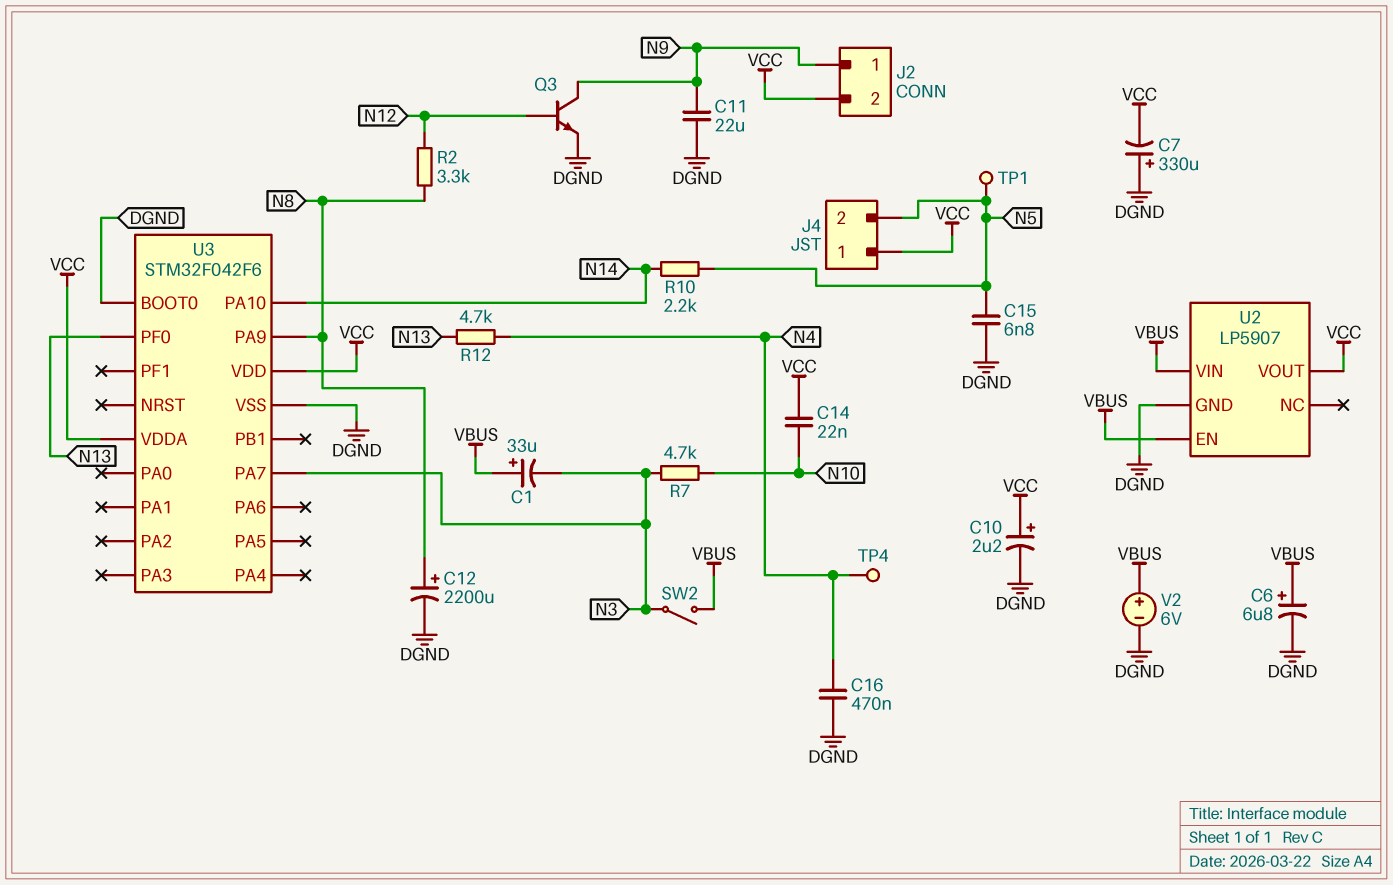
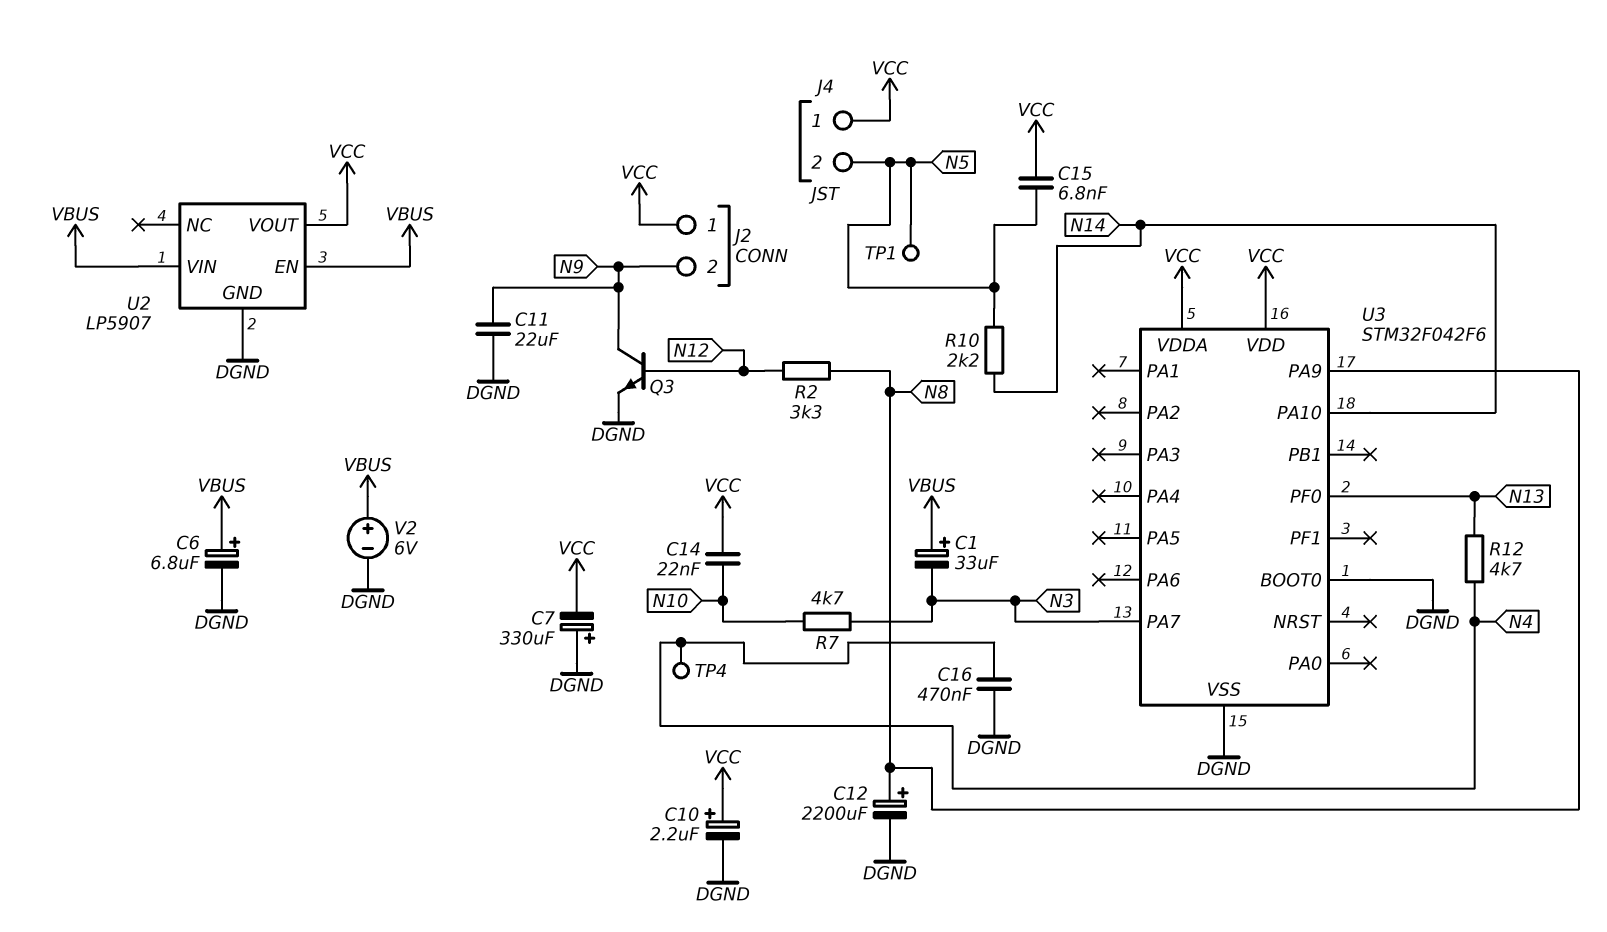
C15: 6.8nF (DGND, N5) -> 6.8nF (N5, VCC)
J2 pin 1: N9 -> VCC
J2 pin 2: VCC -> N9
SW2: switch (N3, VBUS) -> none

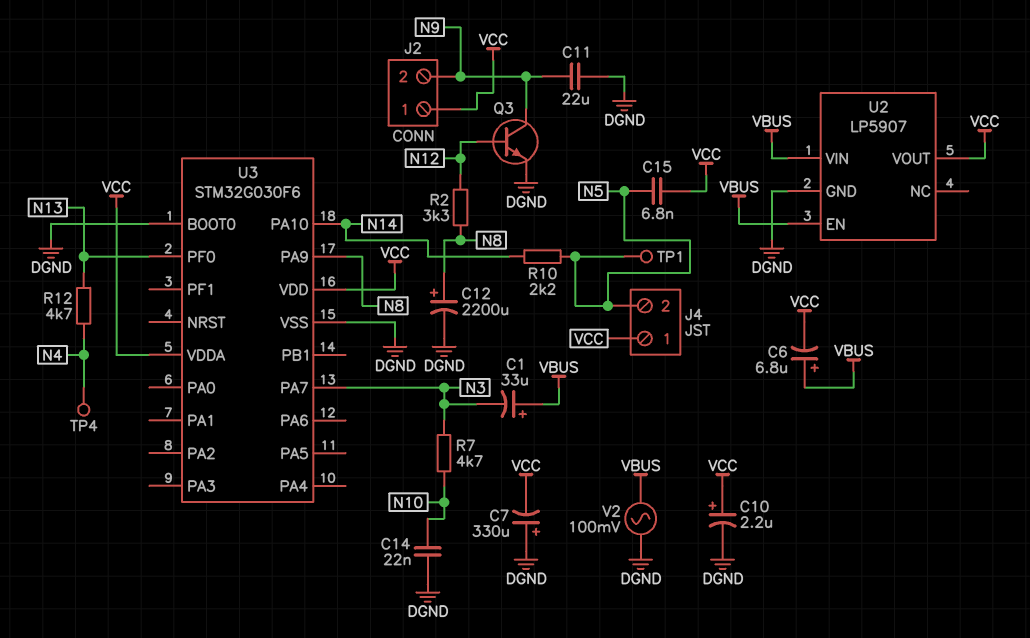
C6: 6.8uF (plus VBUS, minus DGND) -> 6.8uF (plus VBUS, minus VCC)
C14: 22nF (N10, VCC) -> 22nF (DGND, N10)
C16: 470nF (DGND, N4) -> none
U3: STM32F042F6 -> STM32G030F6
V2: 6V (plus VBUS, minus DGND) -> AC 100mV (DGND, VBUS)

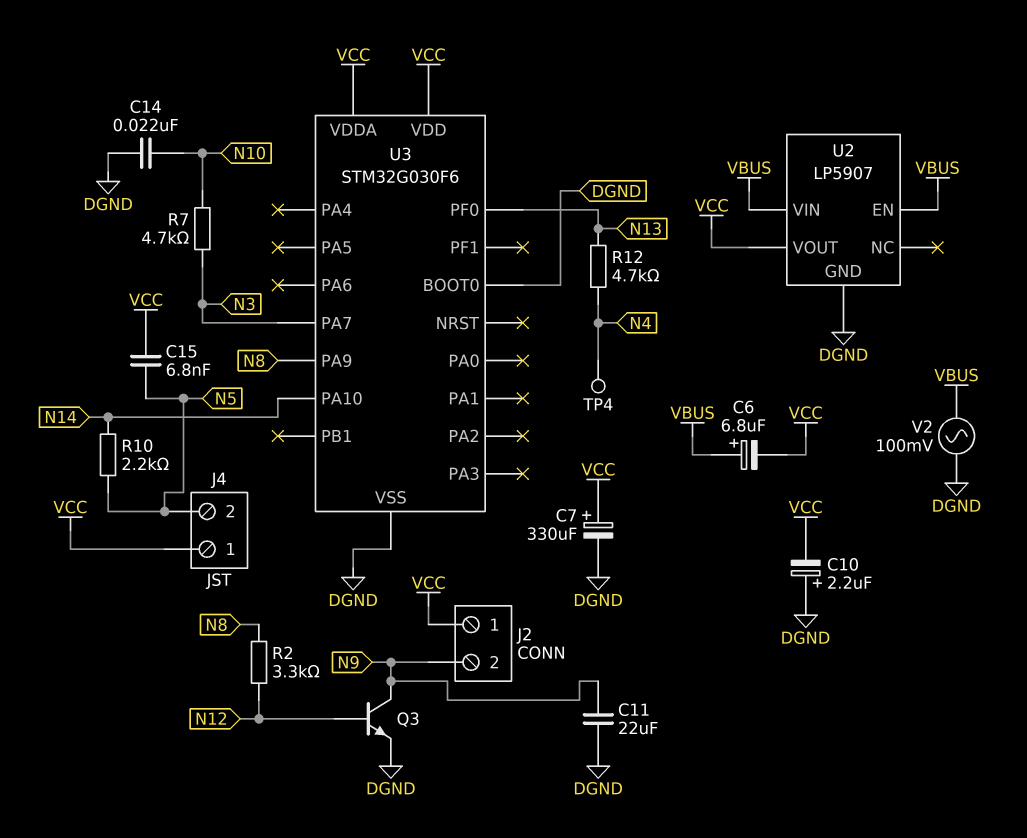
C1: 33uF (plus VBUS, minus N3) -> none
C7: 330uF (plus DGND, minus VCC) -> 330uF (plus VCC, minus DGND)
C10: 2.2uF (plus VCC, minus DGND) -> 2.2uF (plus DGND, minus VCC)
C12: 2200uF (plus N8, minus DGND) -> none
TP1: test point (N5) -> none

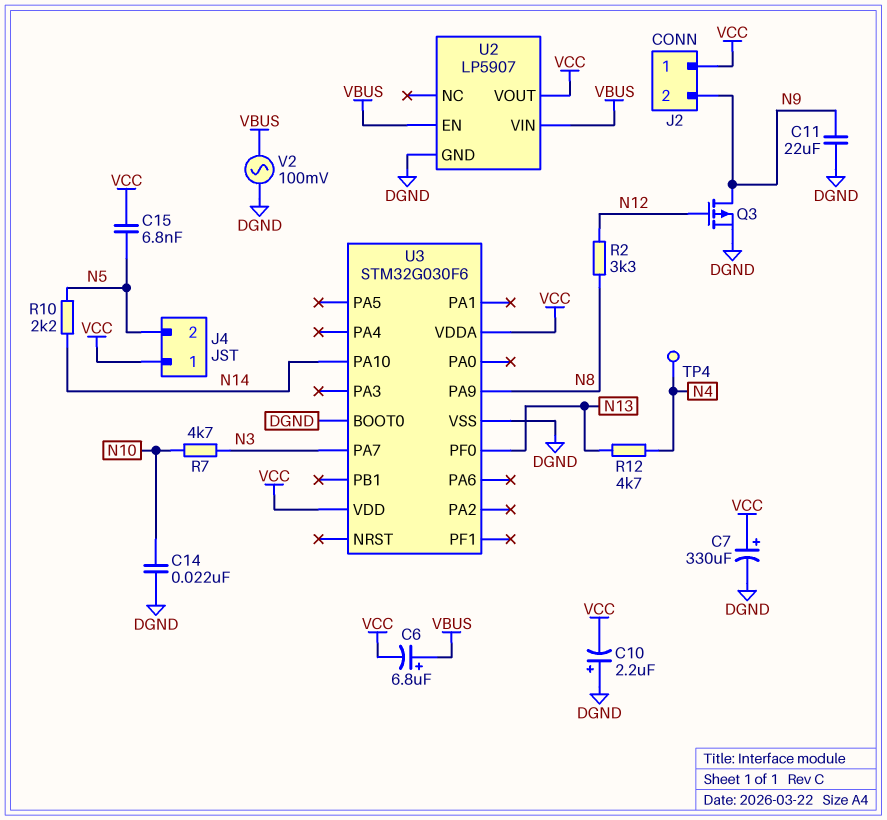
Q3: NPN (B N12, C N9, E DGND) -> PMOS (G N12, D N9, S DGND)

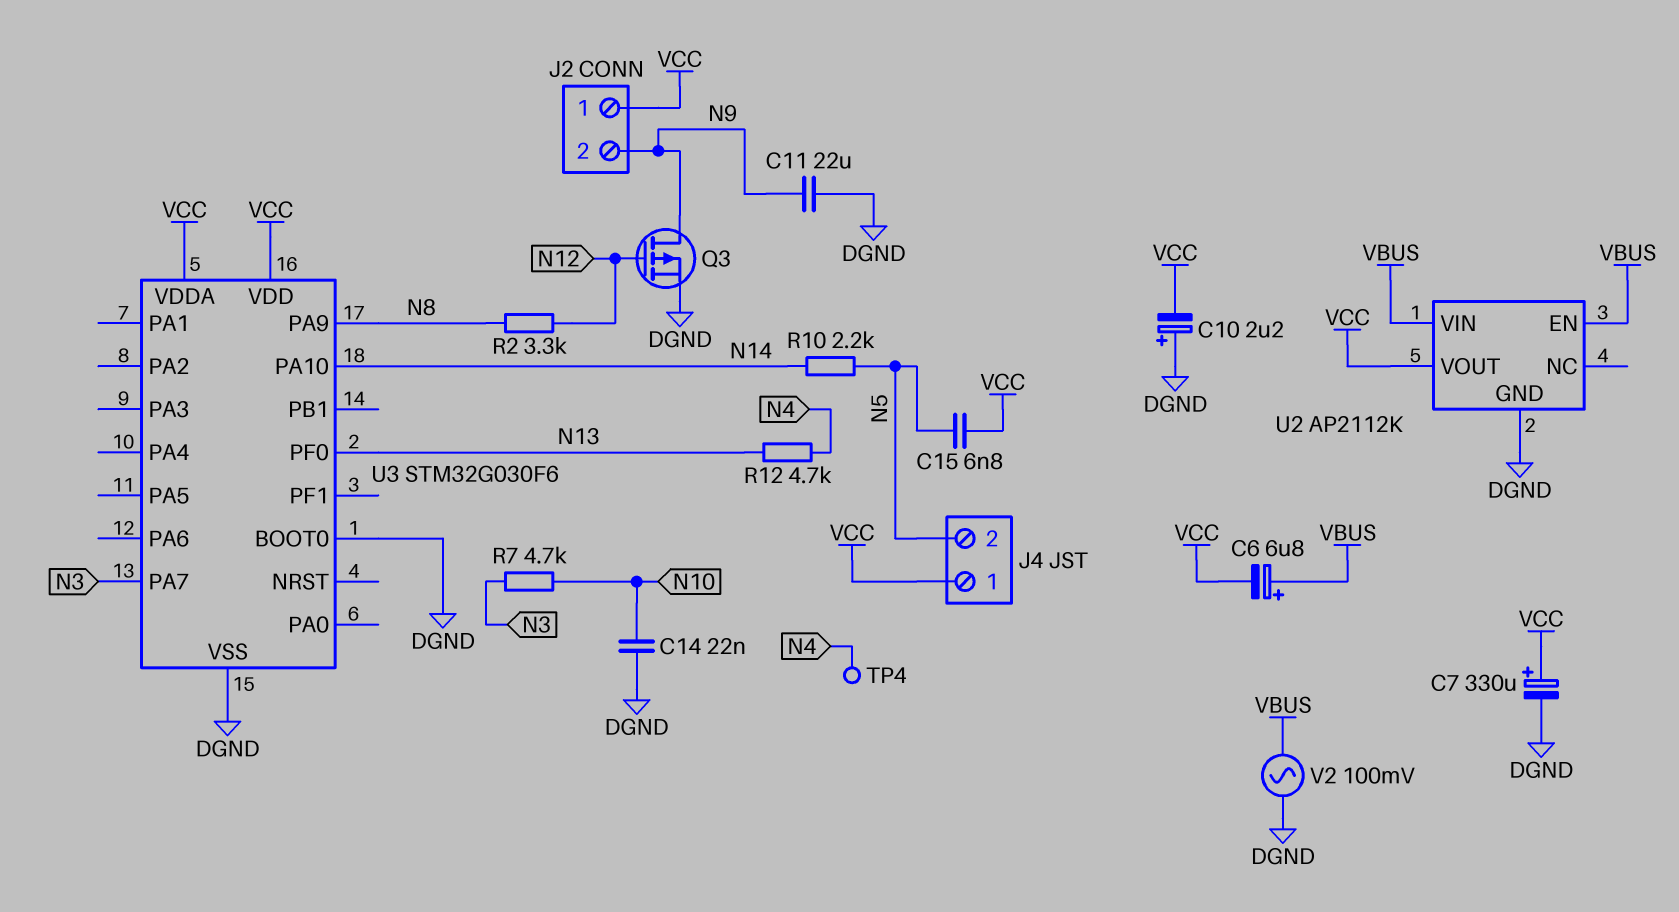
U2: LP5907 -> AP2112K

